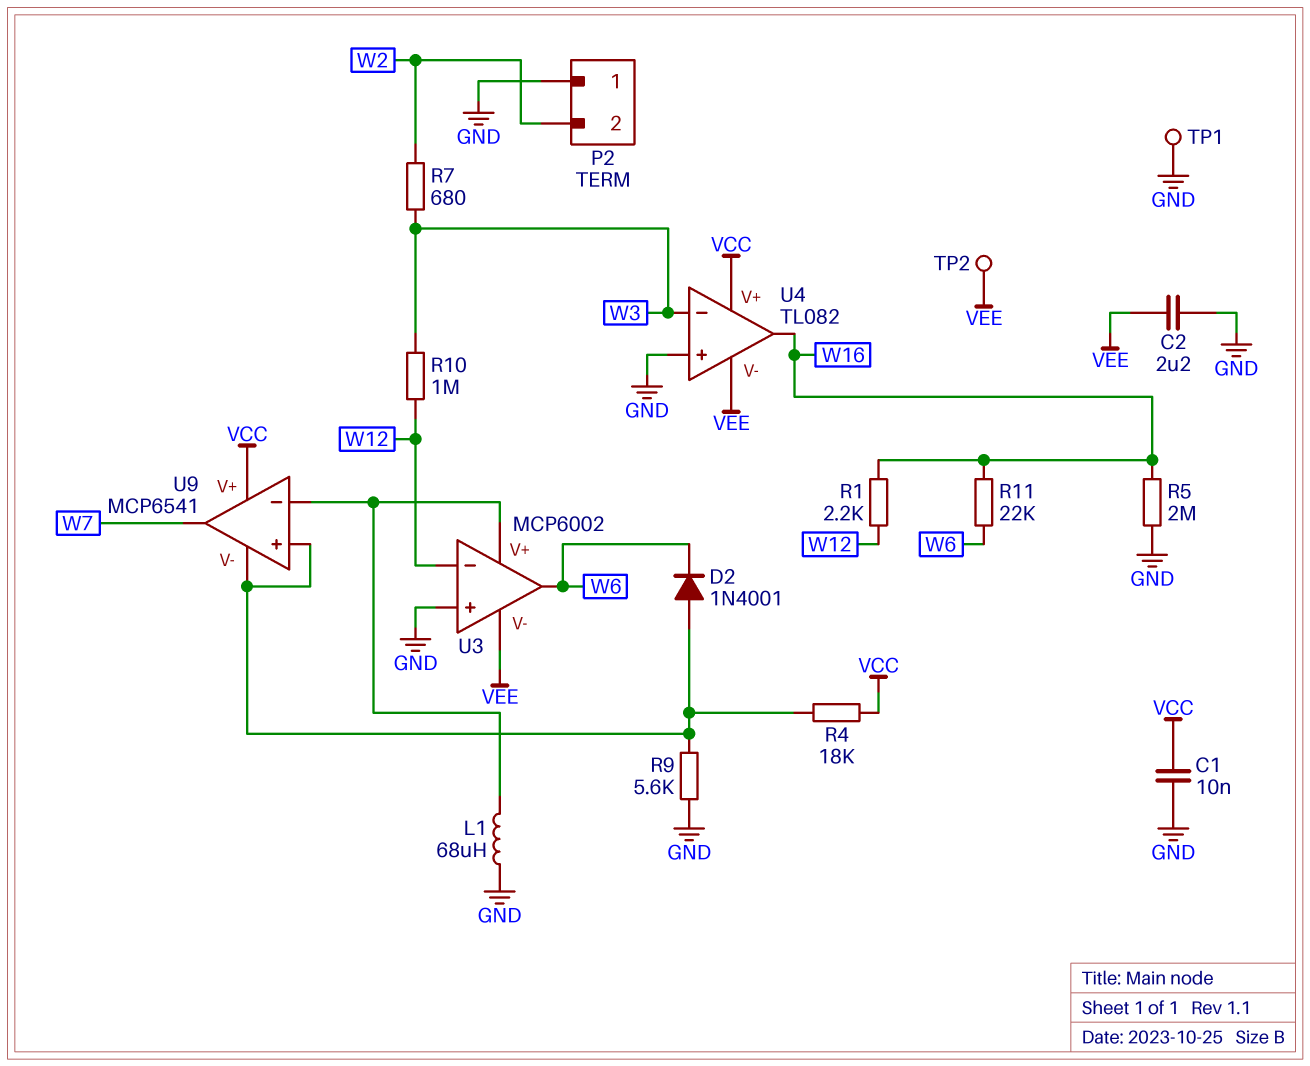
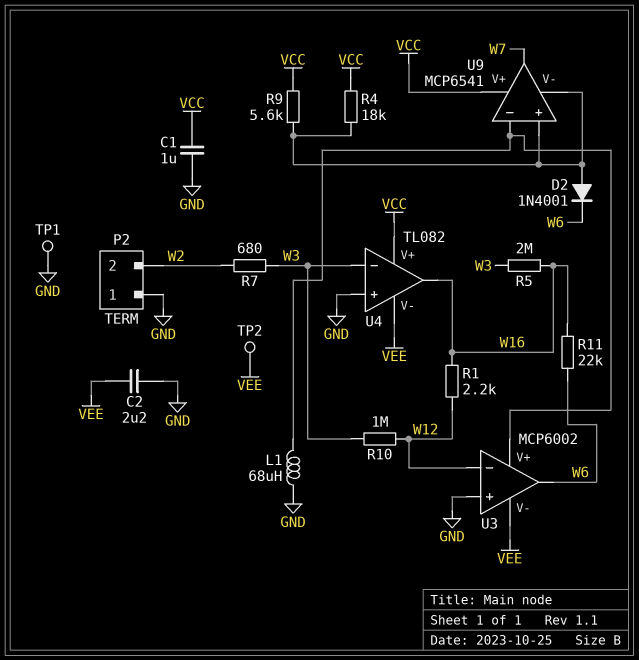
C1: 10nF (GND, VCC) -> 1uF (GND, VCC)
R5: 2M (GND, W16) -> 2M (W3, W16)
R9: 5.6k (GND, U9/V-) -> 5.6k (U9/V-, VCC)

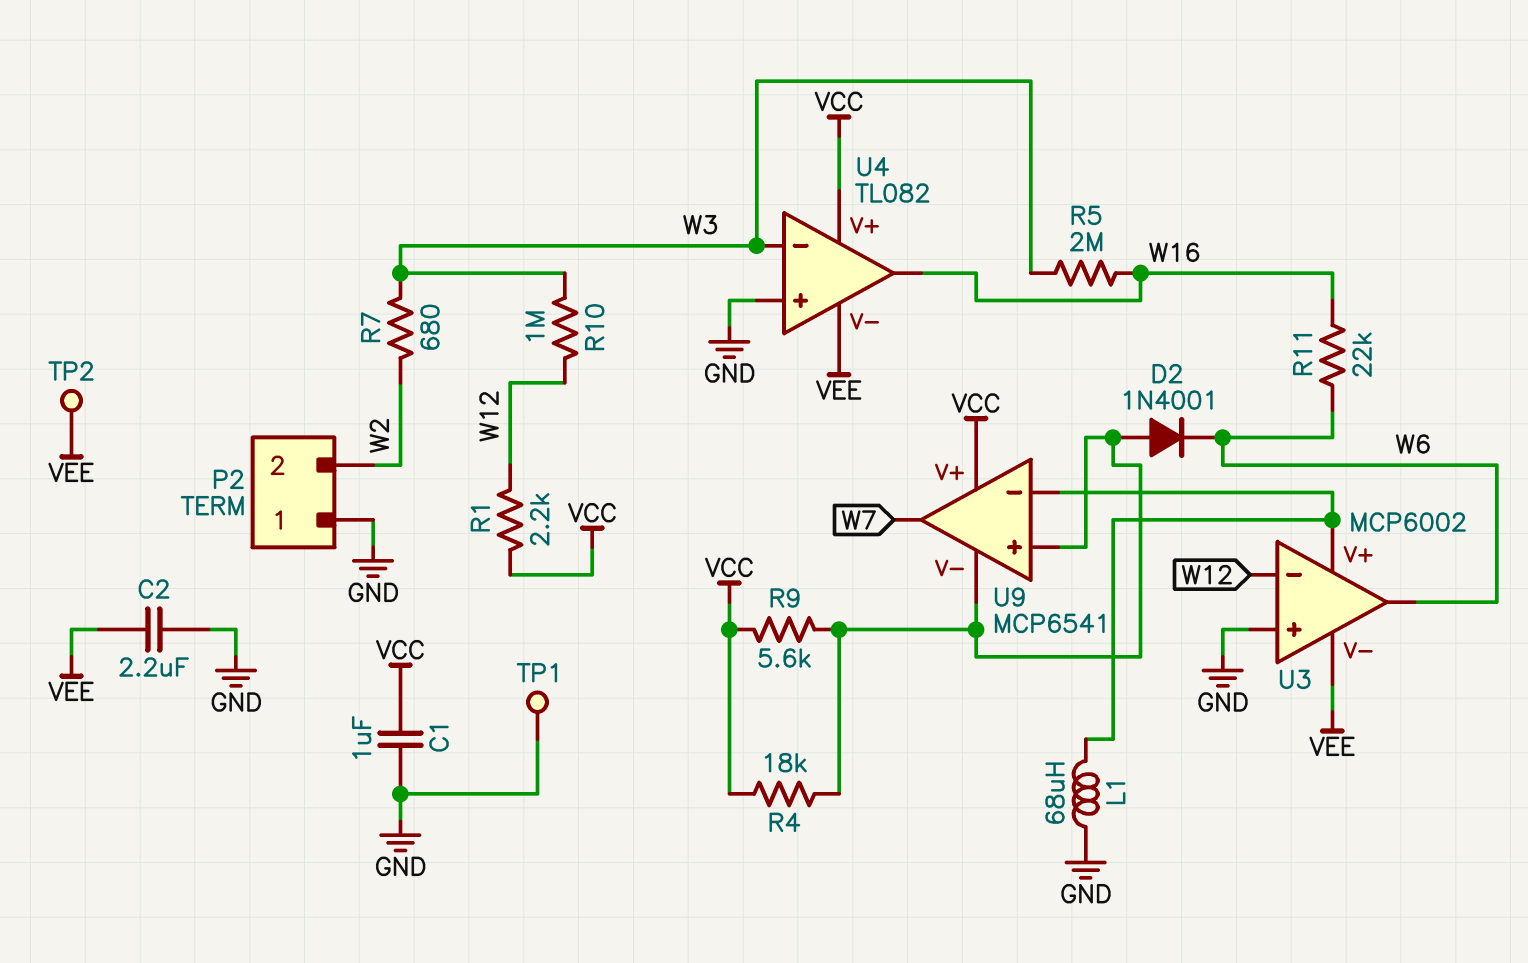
R1: 2.2k (W12, W16) -> 2.2k (VCC, W12)

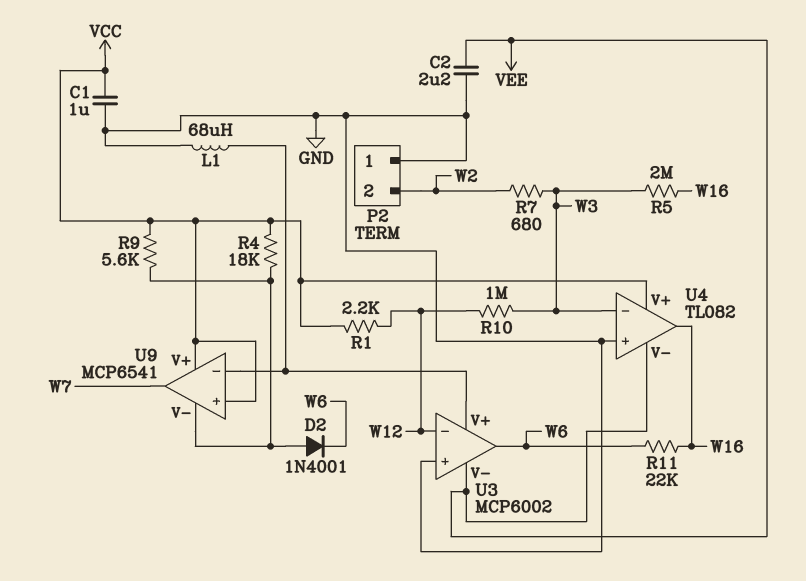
TP1: test point (GND) -> none
TP2: test point (VEE) -> none
U9 pin in+: U9/V- -> VCC

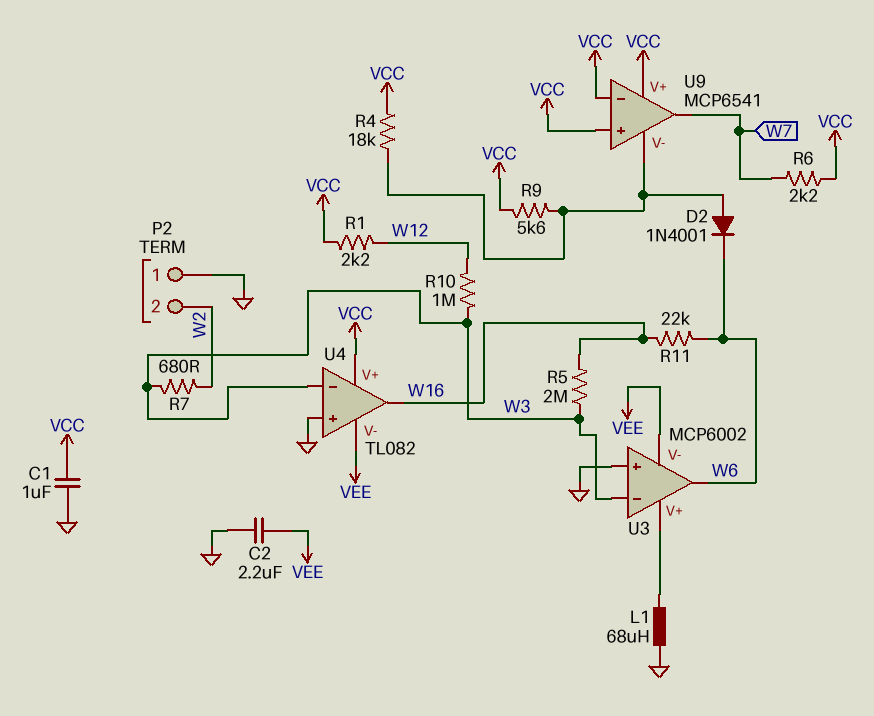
R6: none -> 2.2k (VCC, W7)
U3 pin in-: W12 -> W3
U9 pin in-: U3/V+ -> VCC

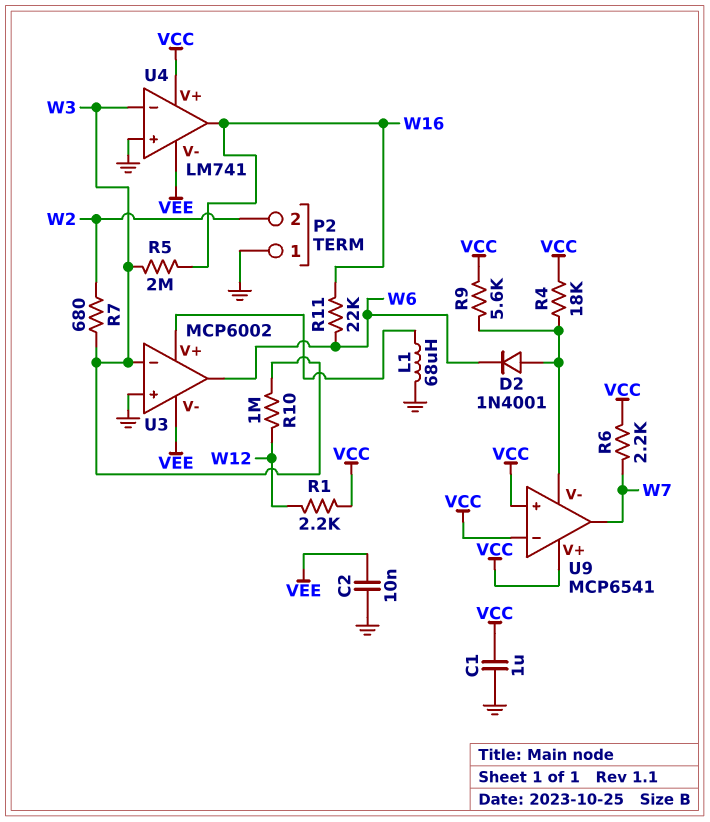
C2: 2.2uF (GND, VEE) -> 10nF (GND, VEE)
U4: TL082 -> LM741

